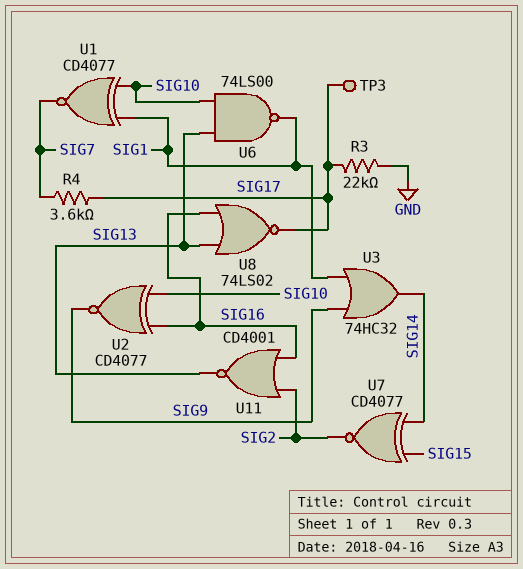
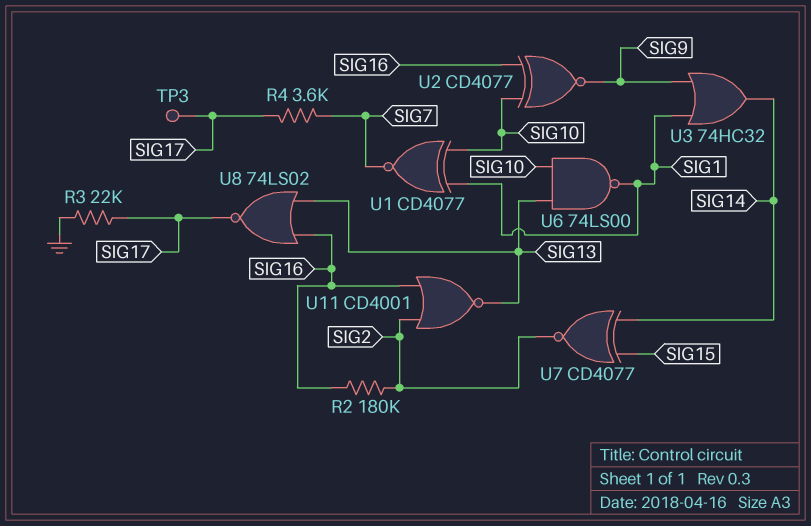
R2: none -> 180k (SIG2, SIG16)

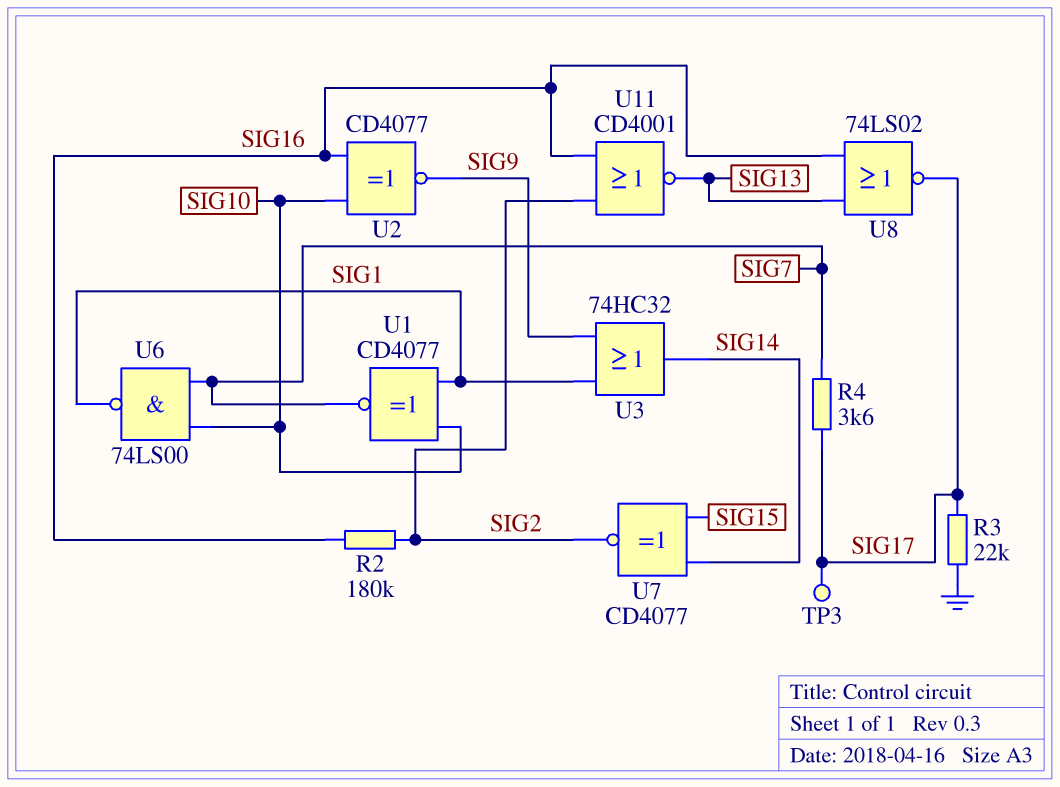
U6: NAND 74LS00 (in SIG10, in SIG13, out SIG1) -> NAND 74LS00 (in SIG7, in SIG10, out SIG1)

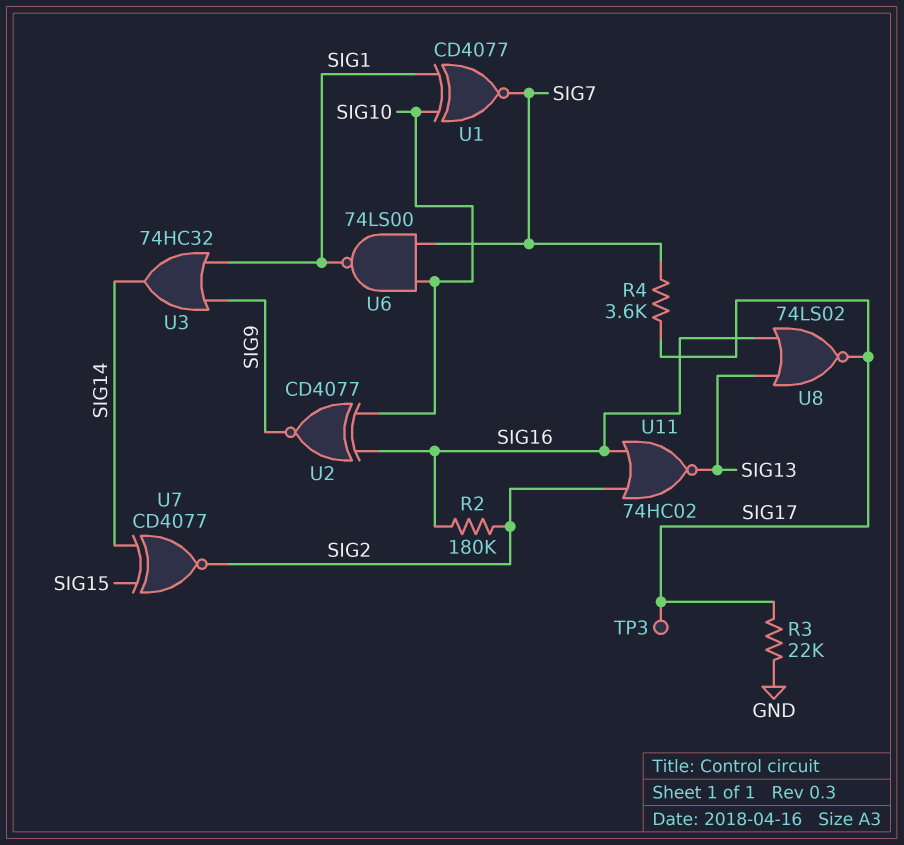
U11: NOR CD4001 (in SIG2, in SIG16, out SIG13) -> NOR 74HC02 (in SIG2, in SIG16, out SIG13)

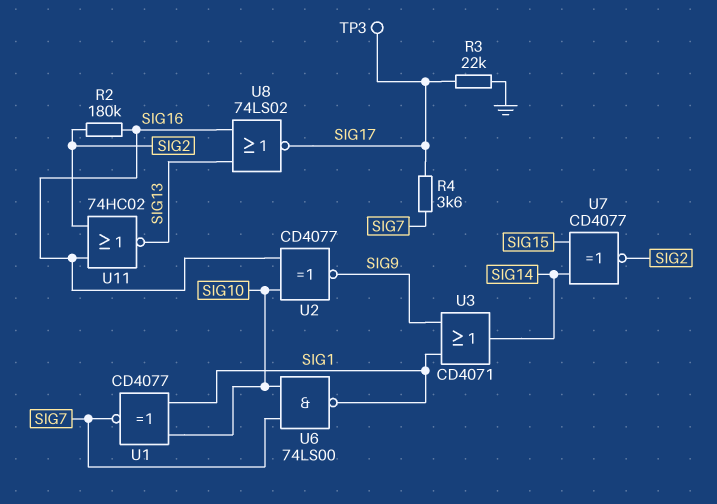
U3: OR 74HC32 (in SIG1, in SIG9, out SIG14) -> OR CD4071 (in SIG1, in SIG9, out SIG14)

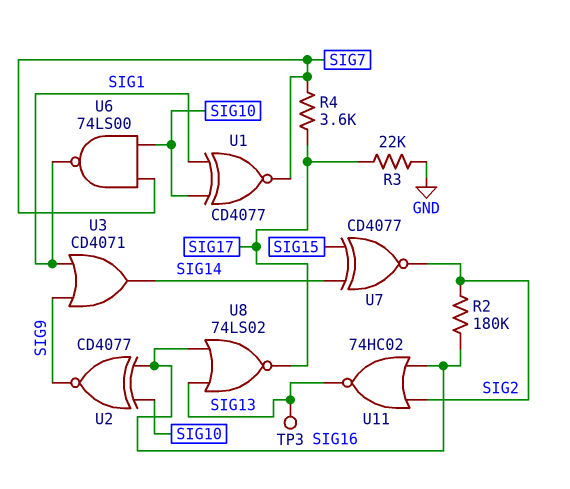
TP3: test point (SIG17) -> test point (SIG13)

